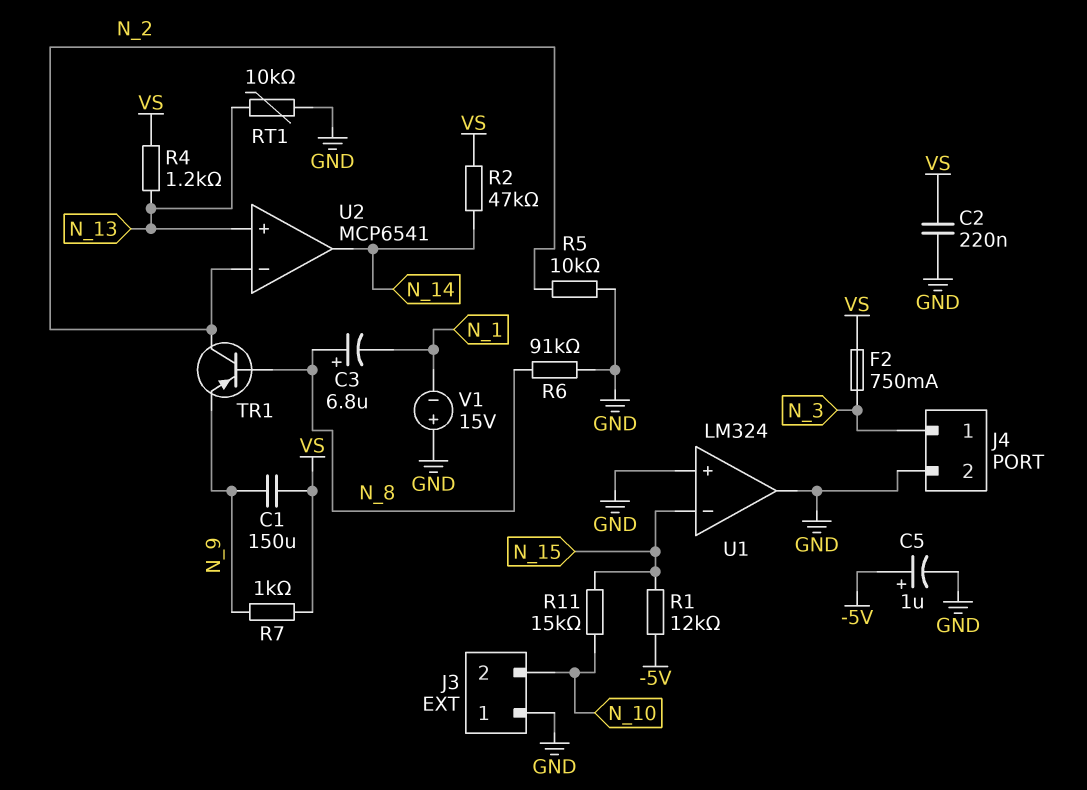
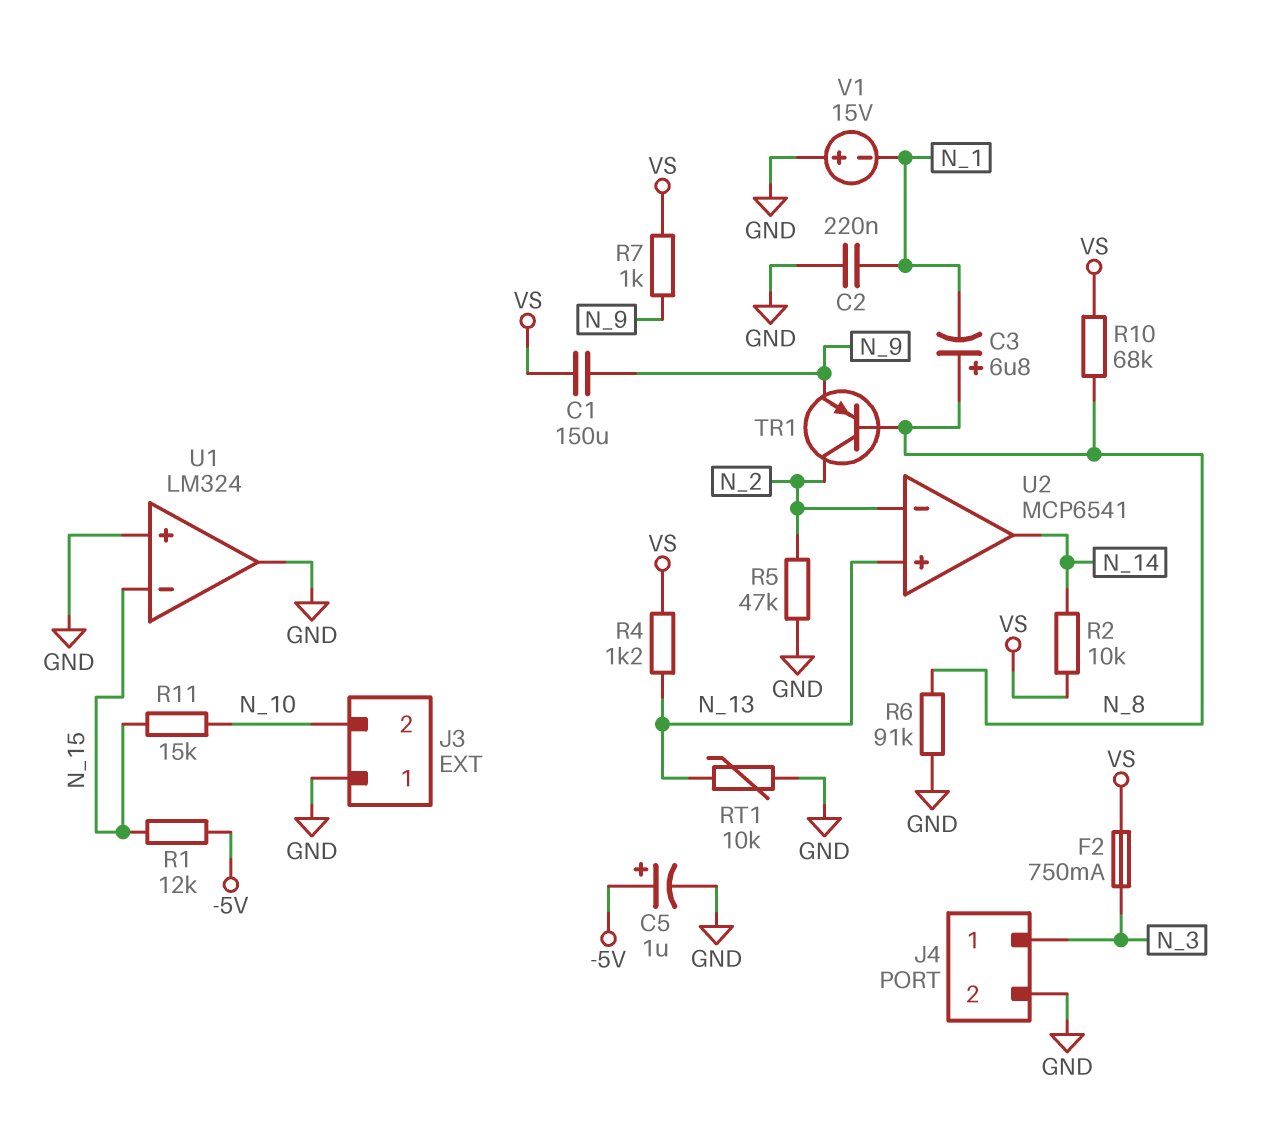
C2: 220nF (GND, VS) -> 220nF (GND, N_1)
R2: 47k (N_14, VS) -> 10k (N_14, VS)
R5: 10k (GND, N_2) -> 47k (GND, N_2)
R10: none -> 68k (N_8, VS)

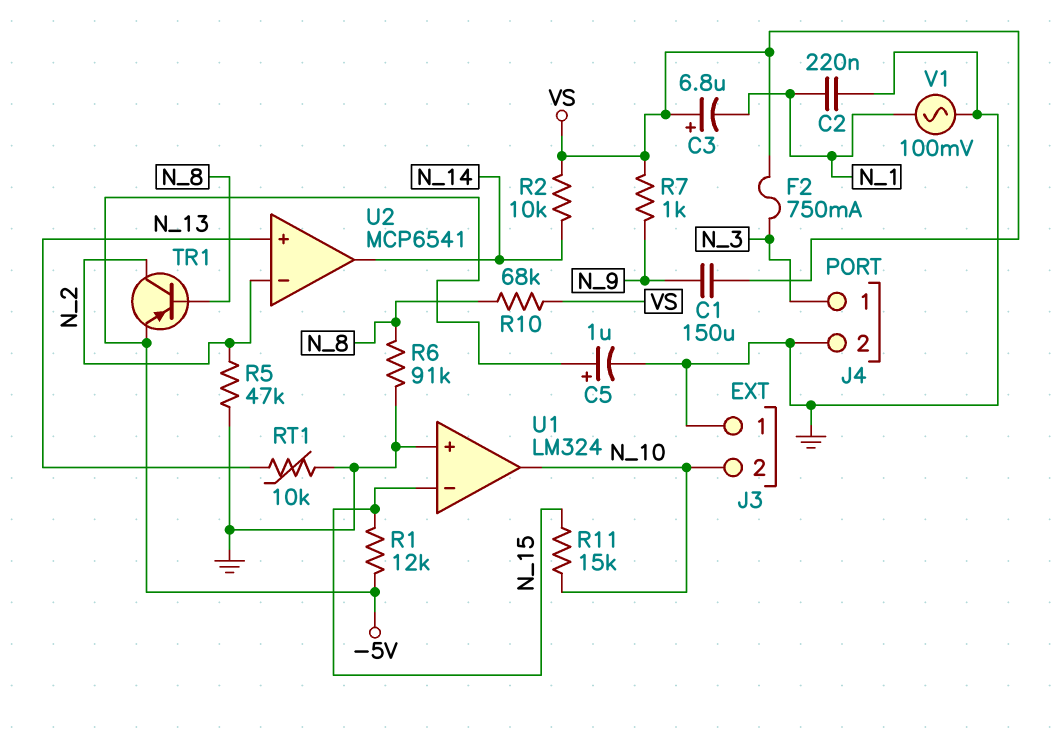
C3: 6.8uF (plus N_8, minus N_1) -> 6.8uF (plus VS, minus N_1)
R4: 1.2k (N_13, VS) -> none
TR1: PNP (B N_8, C N_2, E N_9) -> PNP (B N_8, C N_2, E -5V)
U1 pin out: GND -> N_10
V1: 15V (plus GND, minus N_1) -> AC 100mV (GND, N_1)

